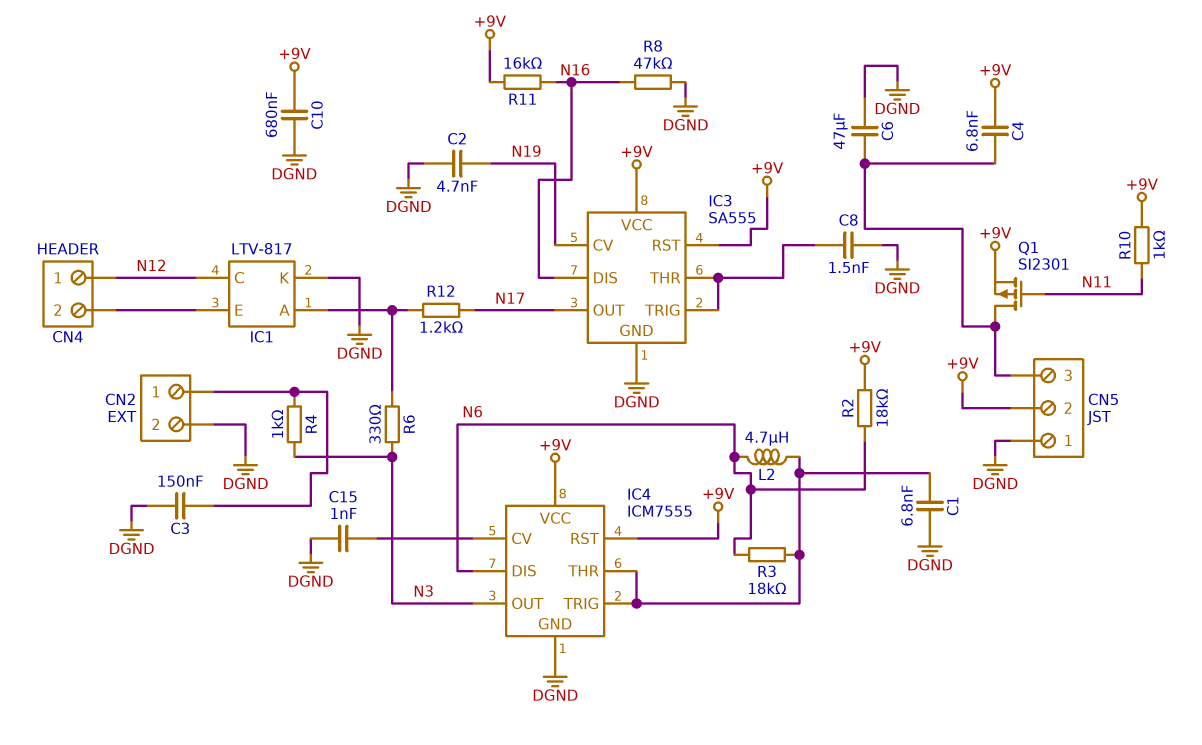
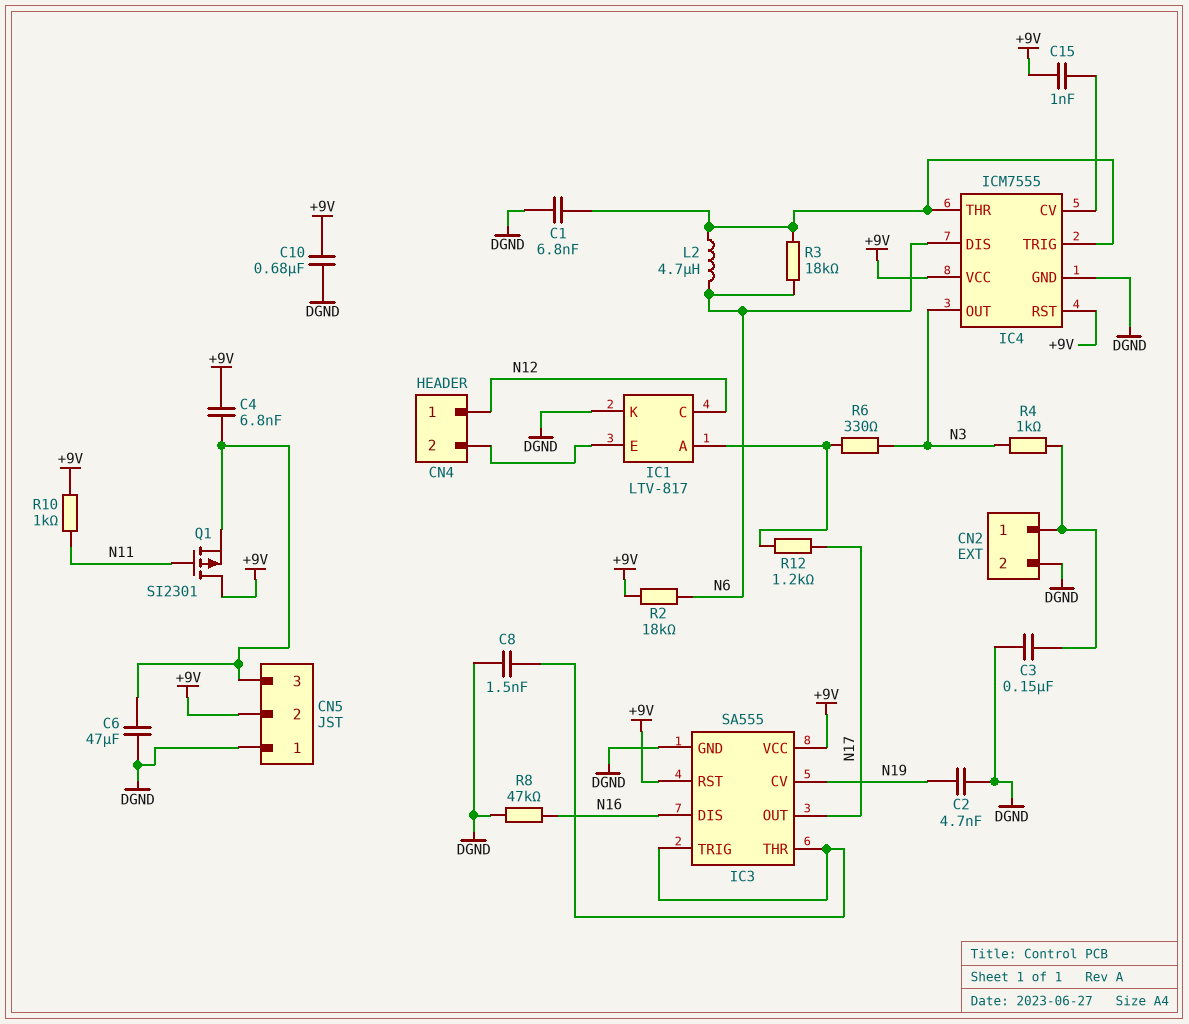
C15: 1nF (DGND, IC4/CV) -> 1nF (+9V, IC4/CV)
Q1: PMOS SI2301 (G N11, D CN5/3, S +9V) -> PMOS SI2301 (G N11, D +9V, S CN5/3)
R11: 16k (+9V, N16) -> none

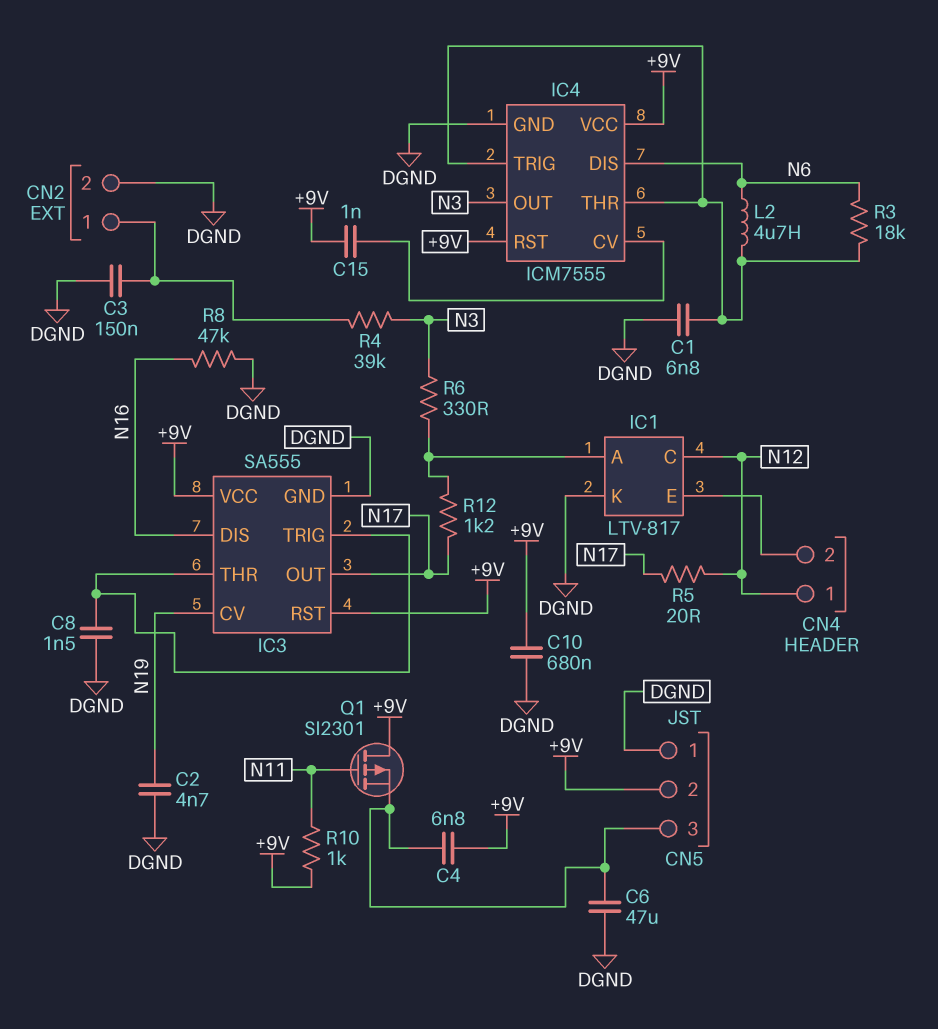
R2: 18k (+9V, N6) -> none
R4: 1k (CN2/1, N3) -> 39k (CN2/1, N3)
R5: none -> 20 (N12, N17)

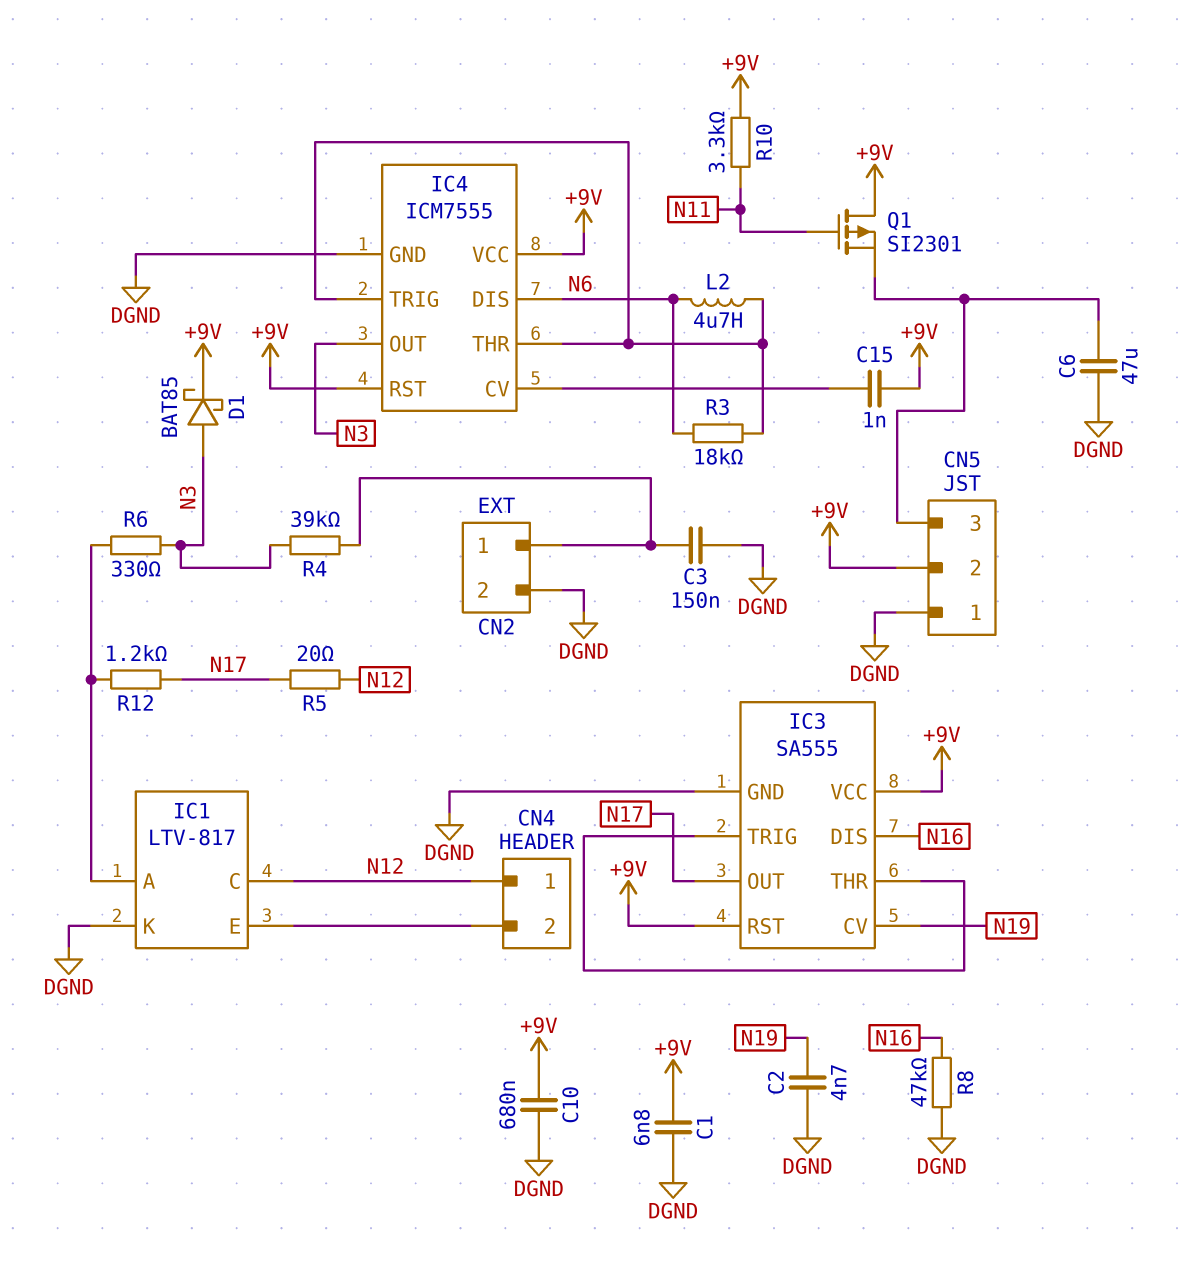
C1: 6.8nF (DGND, IC4/THR) -> 6.8nF (+9V, DGND)
C4: 6.8nF (+9V, CN5/3) -> none
C8: 1.5nF (DGND, IC3/THR) -> none
D1: none -> schottky BAT85 (A N3, K +9V)
R10: 1k (+9V, N11) -> 3.3k (+9V, N11)

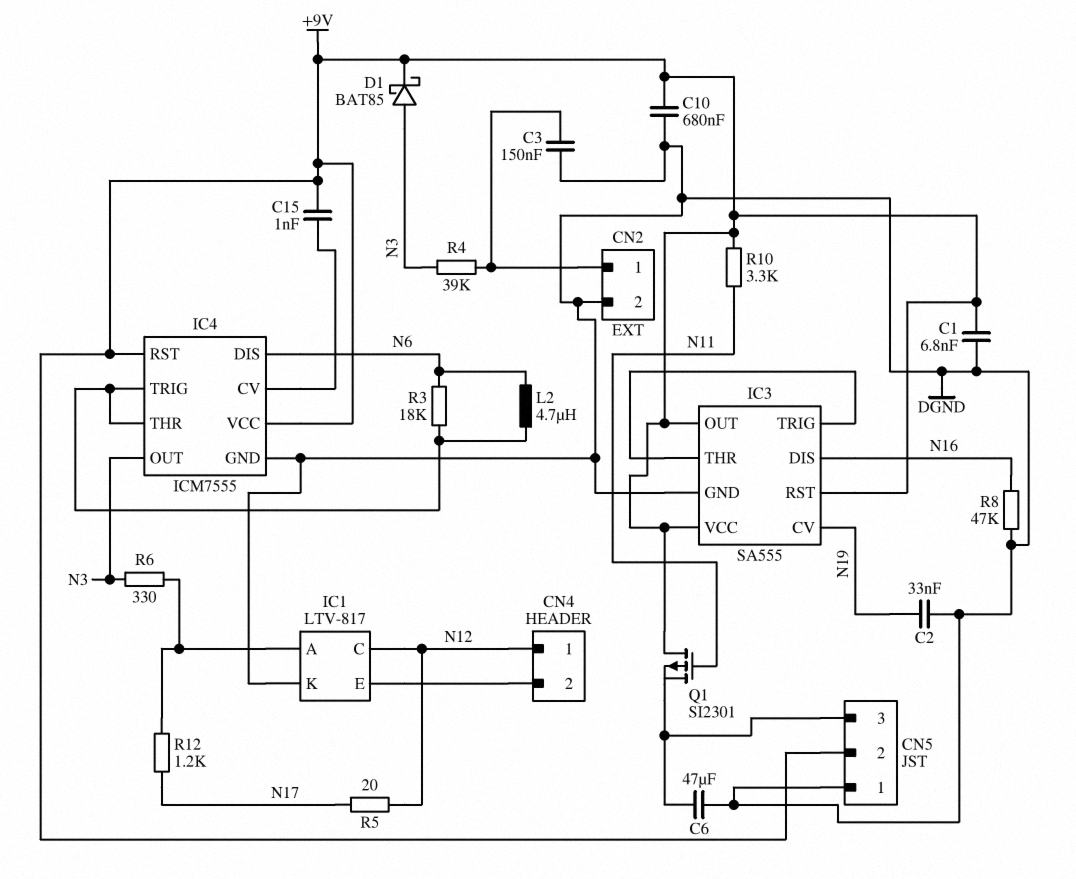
C2: 4.7nF (DGND, N19) -> 33nF (DGND, N19)
IC3 pin OUT: N17 -> +9V

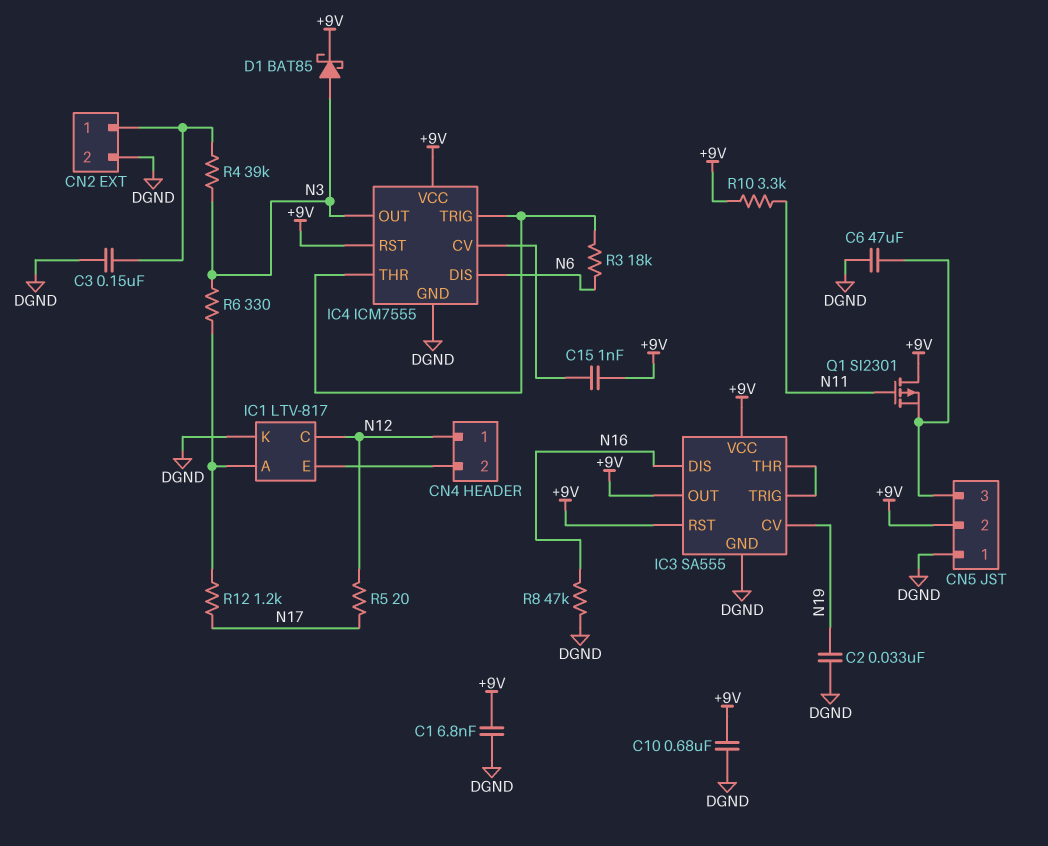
L2: 4.7uH (IC4/THR, N6) -> none

